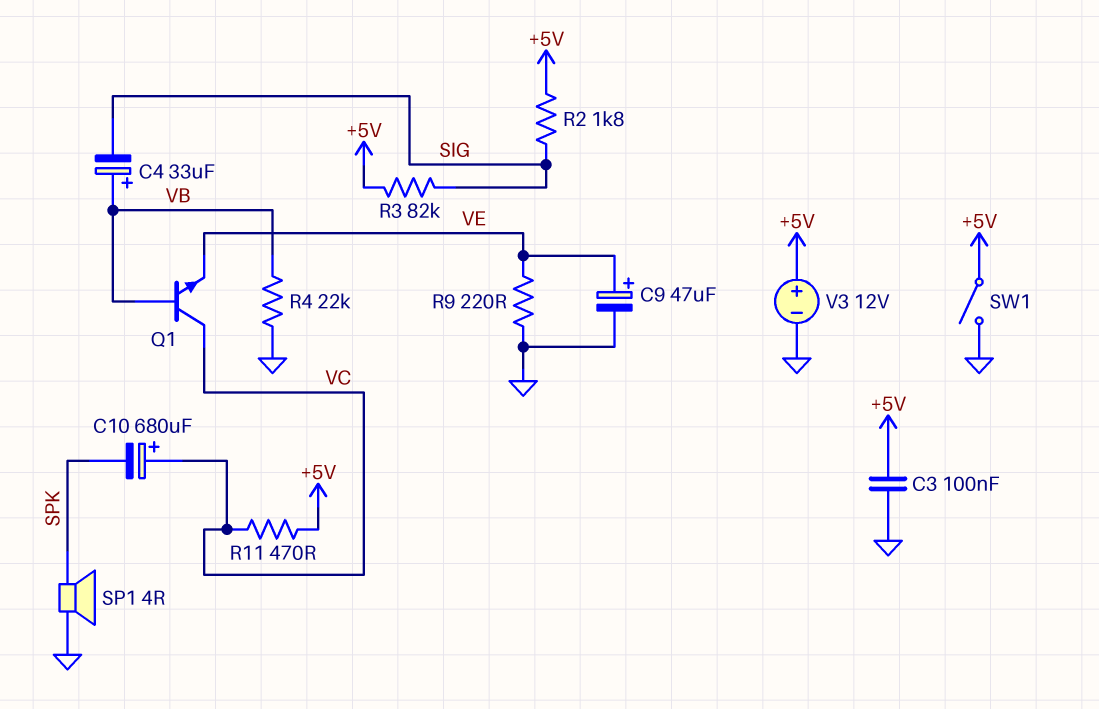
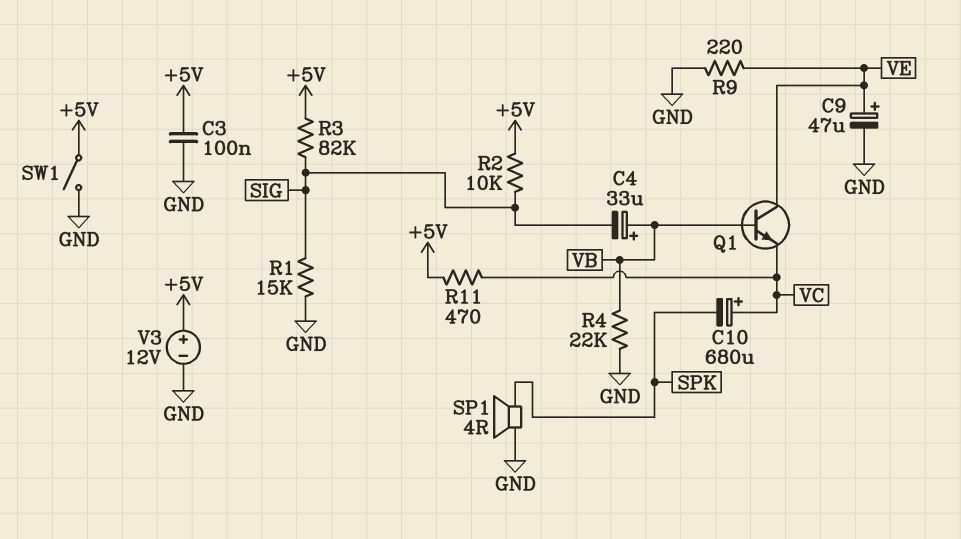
Q1: NPN (B VB, C VC, E VE) -> NPN (B VB, C VE, E VC)
R1: none -> 15k (GND, SIG)
R2: 1.8k (+5V, SIG) -> 10k (+5V, SIG)

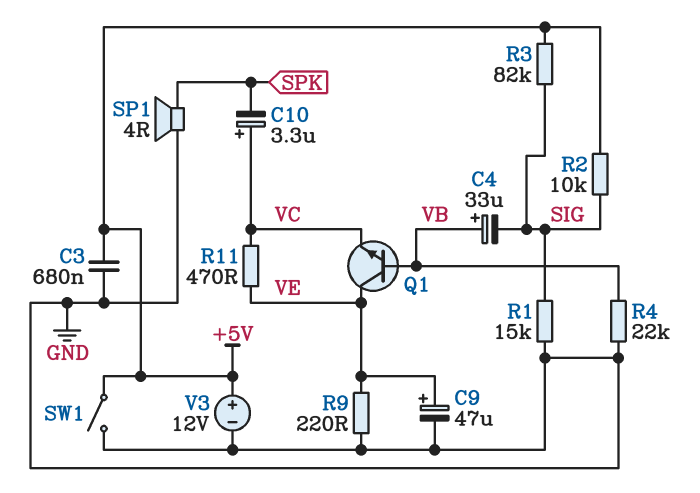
C3: 100nF (+5V, GND) -> 680nF (+5V, GND)
C10: 680uF (plus VC, minus SPK) -> 3.3uF (plus VC, minus SPK)
R11: 470 (+5V, VC) -> 470 (VC, VE)

